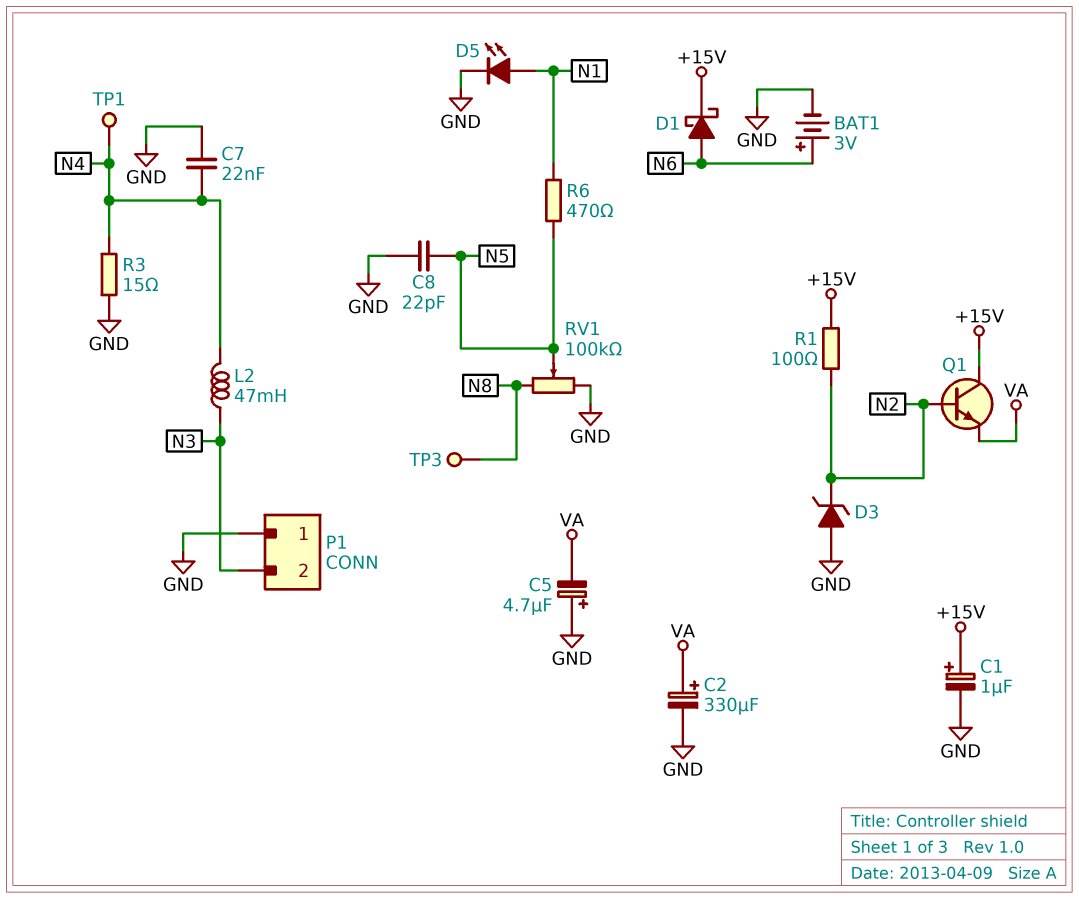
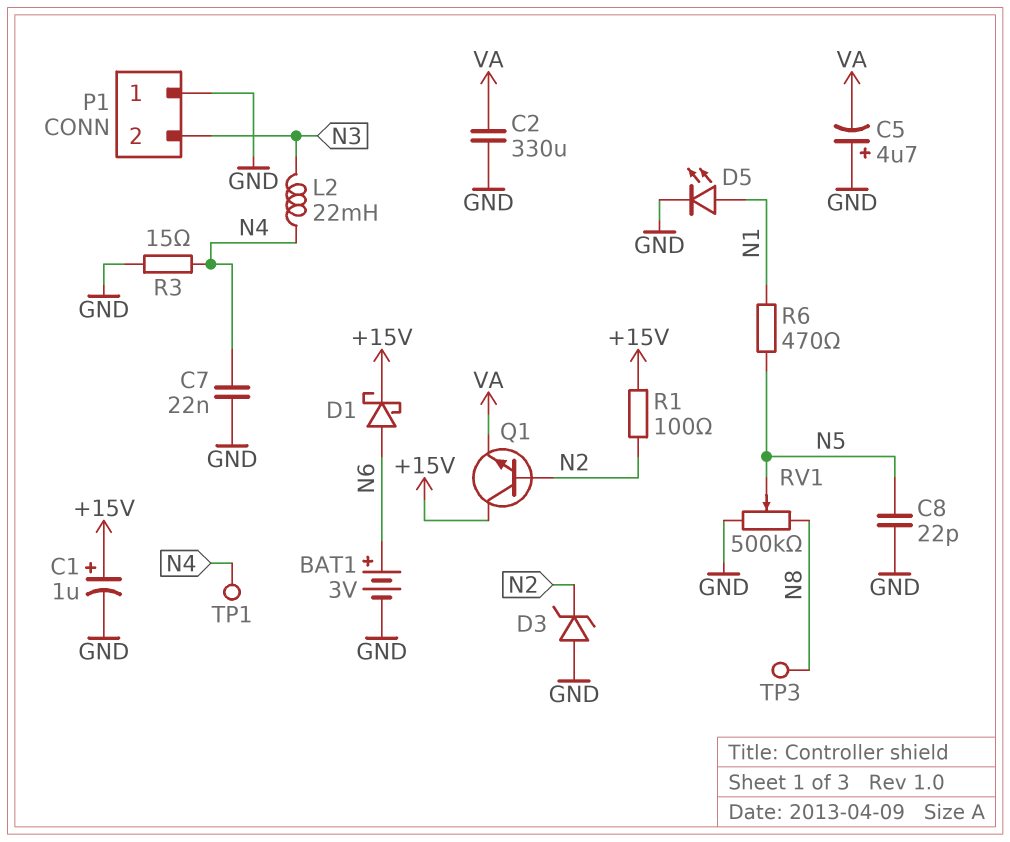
C2: 330uF (plus VA, minus GND) -> 330uF (GND, VA)
L2: 47mH (N3, N4) -> 22mH (N3, N4)
RV1: 100k (GND, N8, wiper N5) -> 500k (GND, N8, wiper N5)

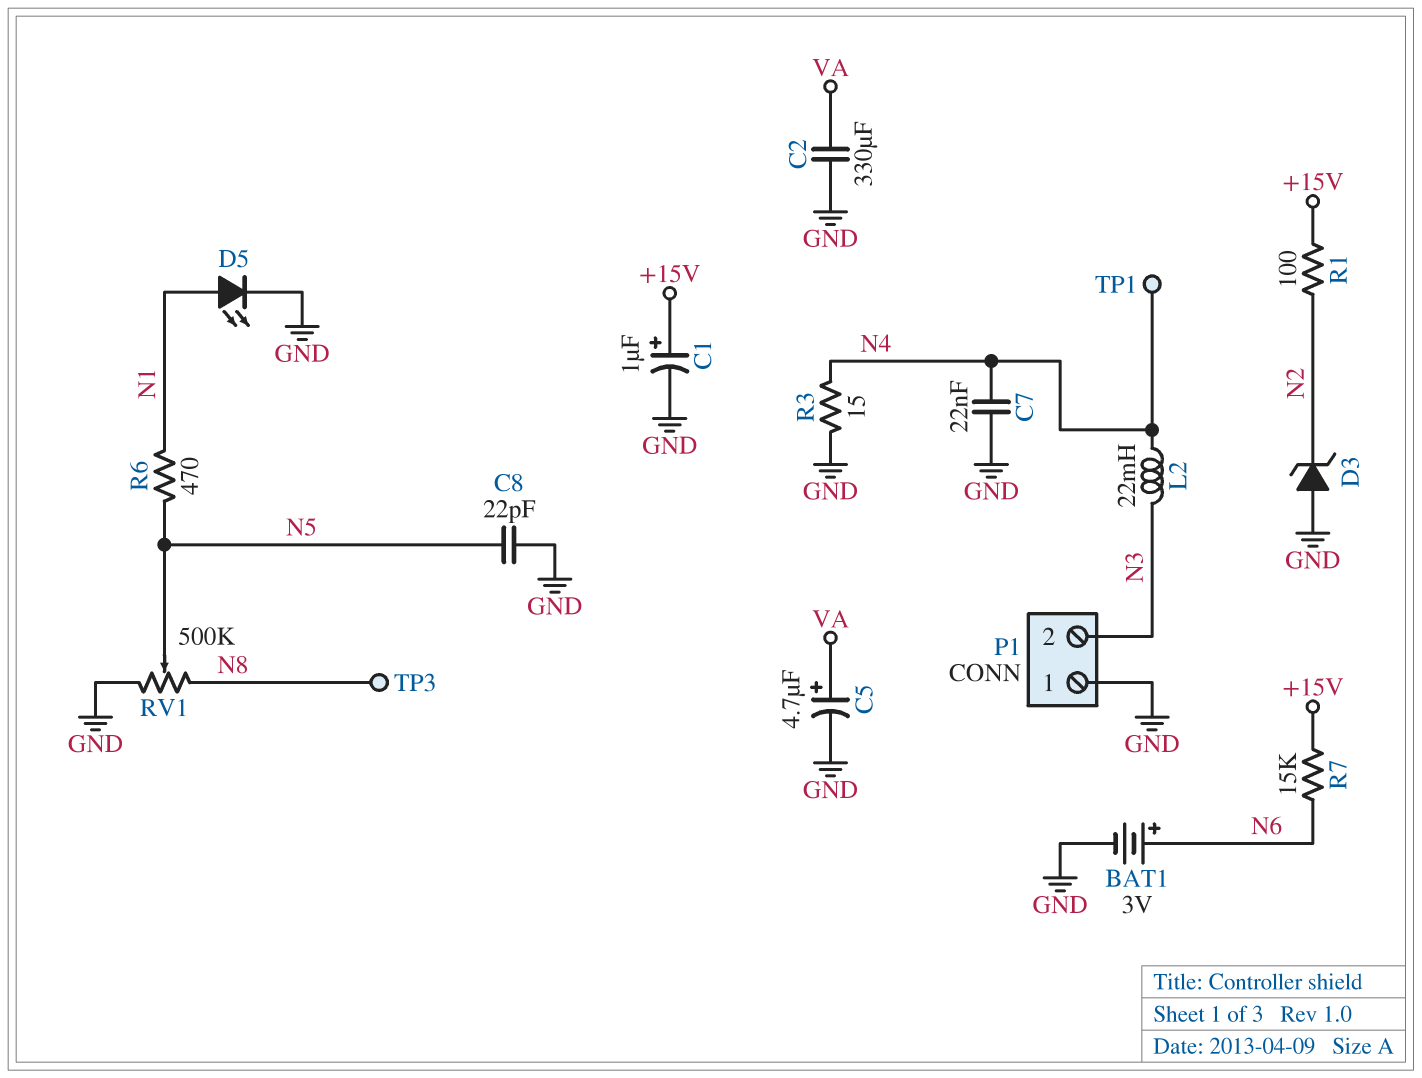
C5: 4.7uF (plus GND, minus VA) -> 4.7uF (plus VA, minus GND)
D1: schottky (A N6, K +15V) -> none
Q1: NPN (B N2, C +15V, E VA) -> none
R7: none -> 15k (+15V, N6)

